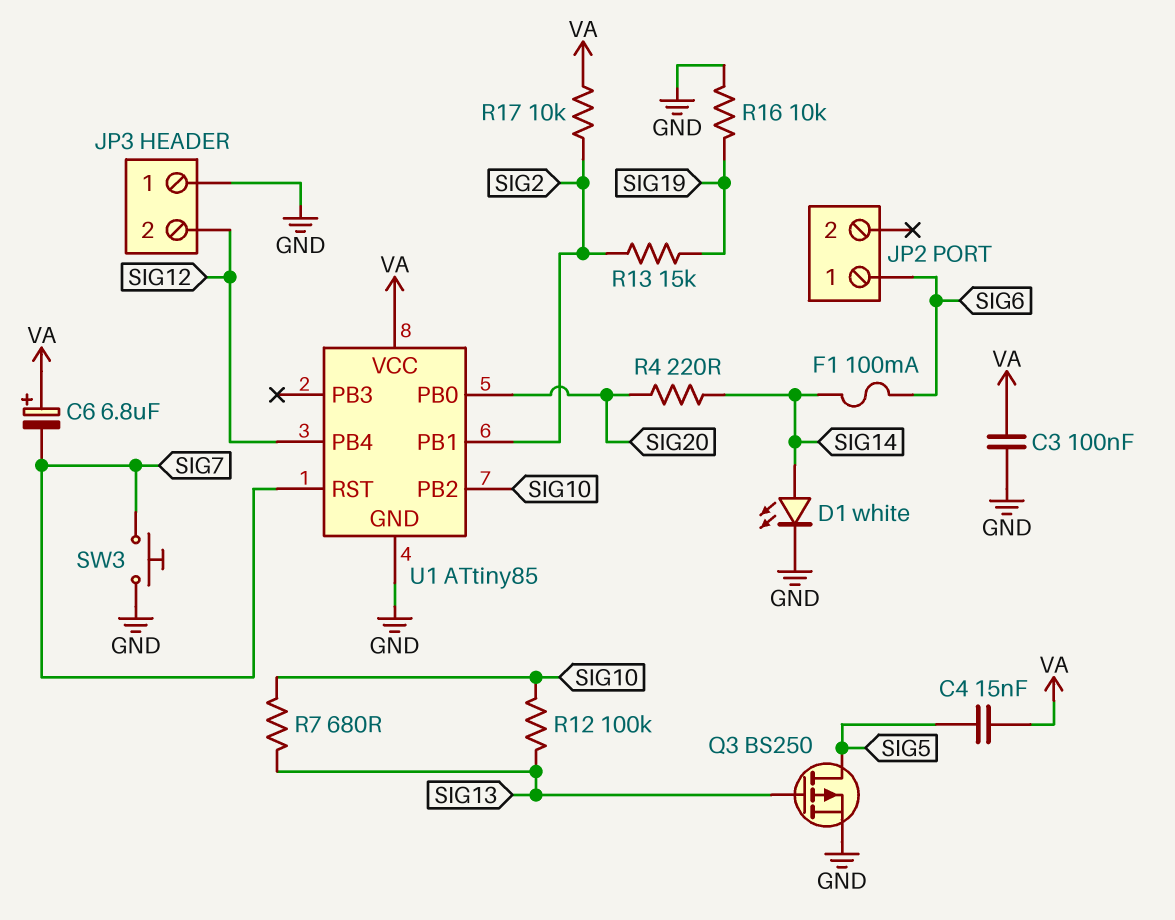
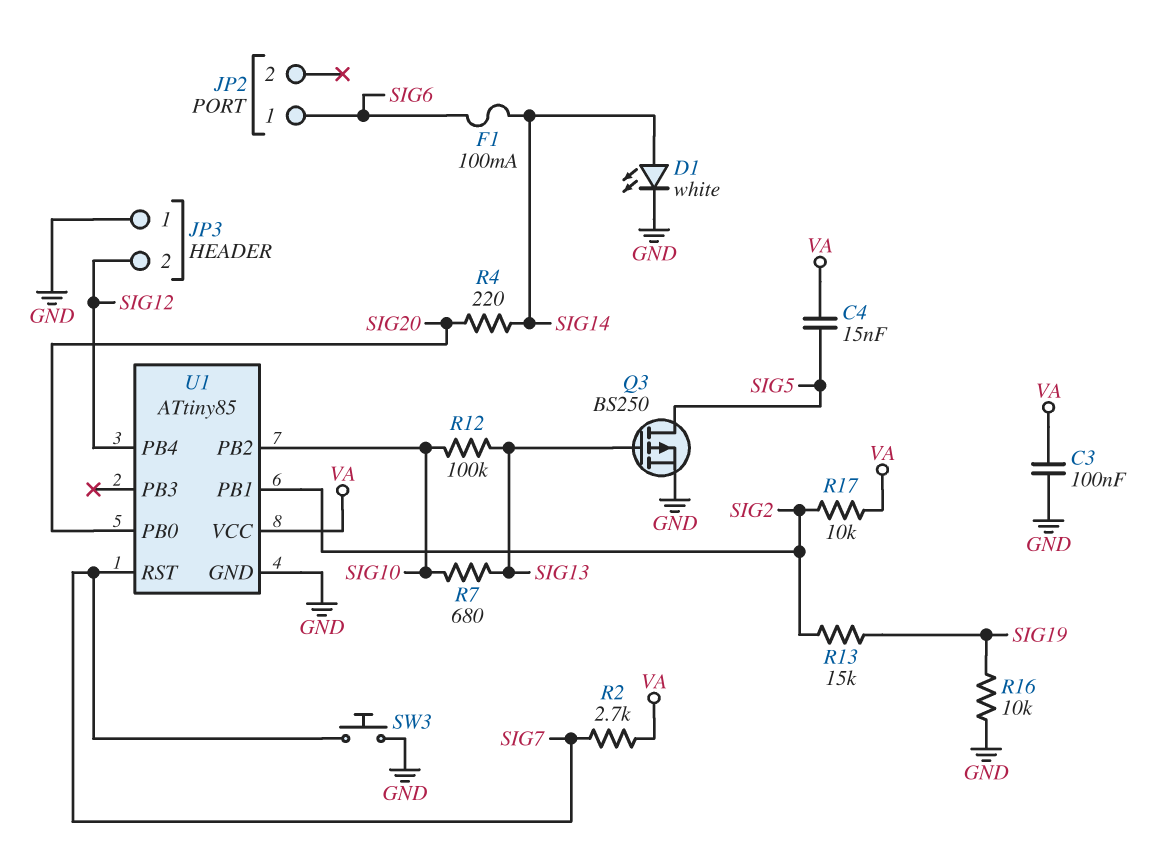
C6: 6.8uF (plus VA, minus SIG7) -> none
R2: none -> 2.7k (SIG7, VA)

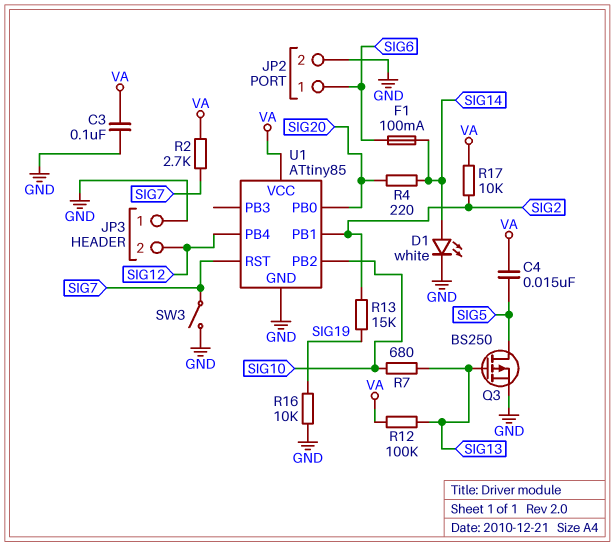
JP2 pin 2: none -> GND
R12: 100k (SIG10, SIG13) -> 100k (SIG13, VA)
SW3: button (GND, SIG7) -> switch (GND, SIG7)

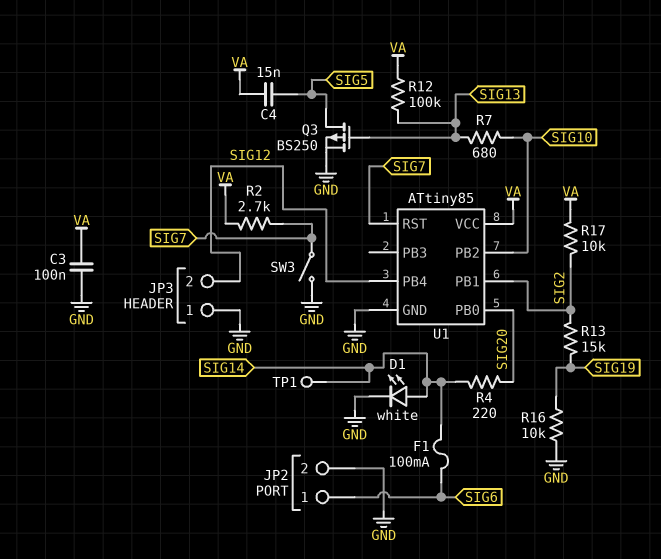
TP1: none -> test point (SIG14)

